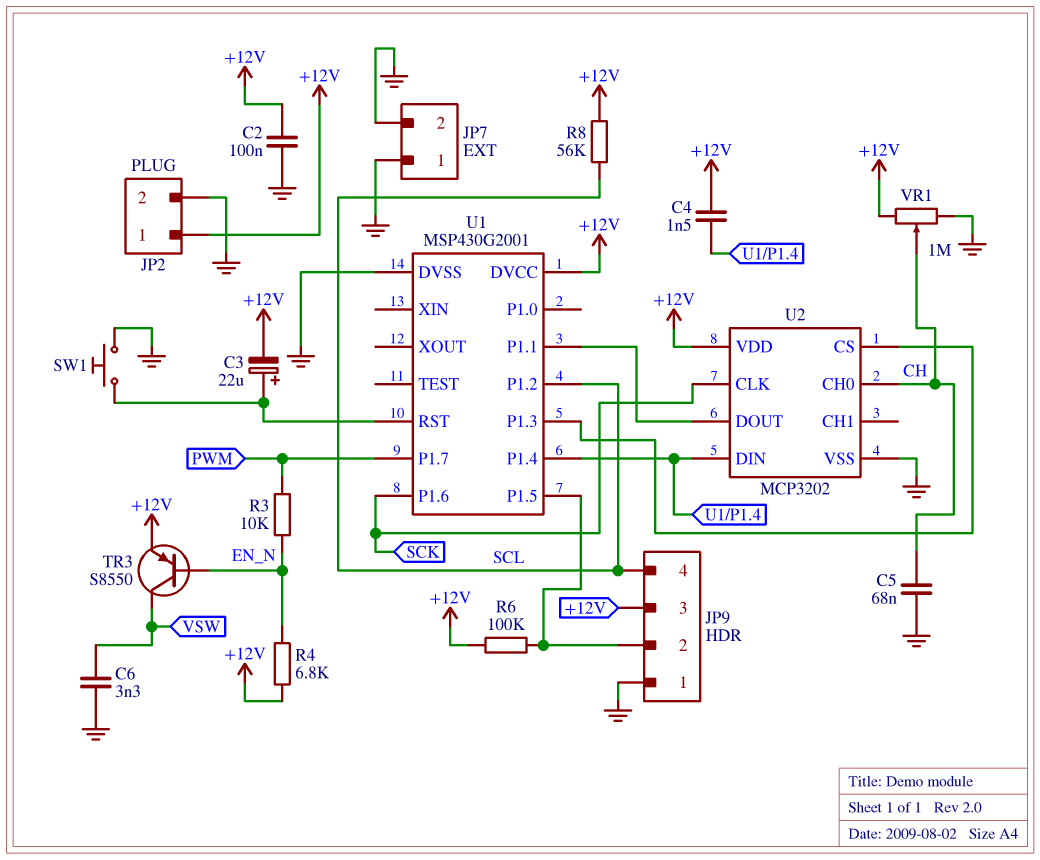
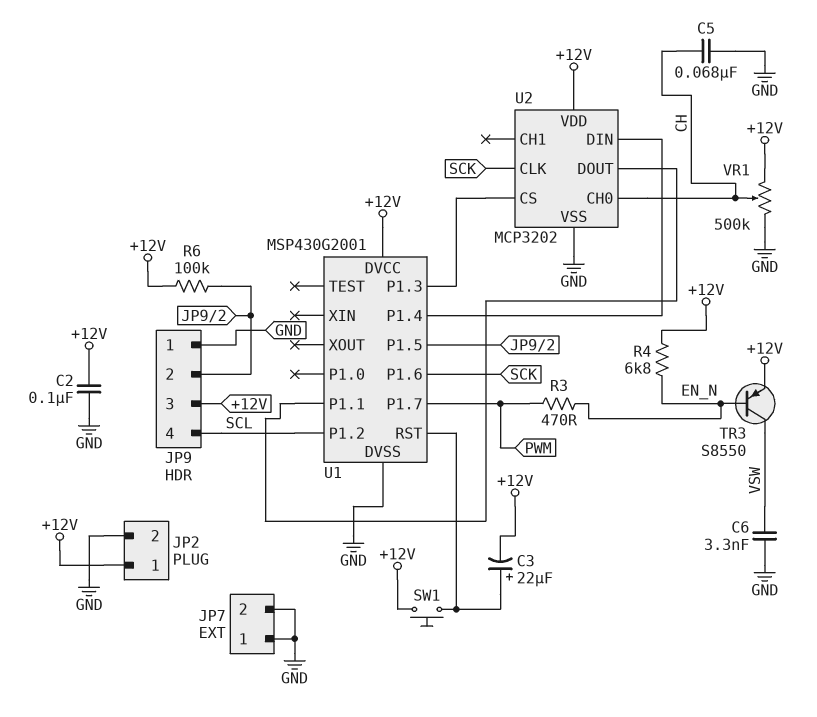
C4: 1.5nF (+12V, U1/P1.4) -> none
R3: 10k (EN_N, PWM) -> 470 (EN_N, PWM)
R8: 56k (+12V, SCL) -> none
SW1: button (GND, U1/RST) -> button (+12V, U1/RST)
VR1: 1M (+12V, GND, wiper CH) -> 500k (+12V, GND, wiper CH)

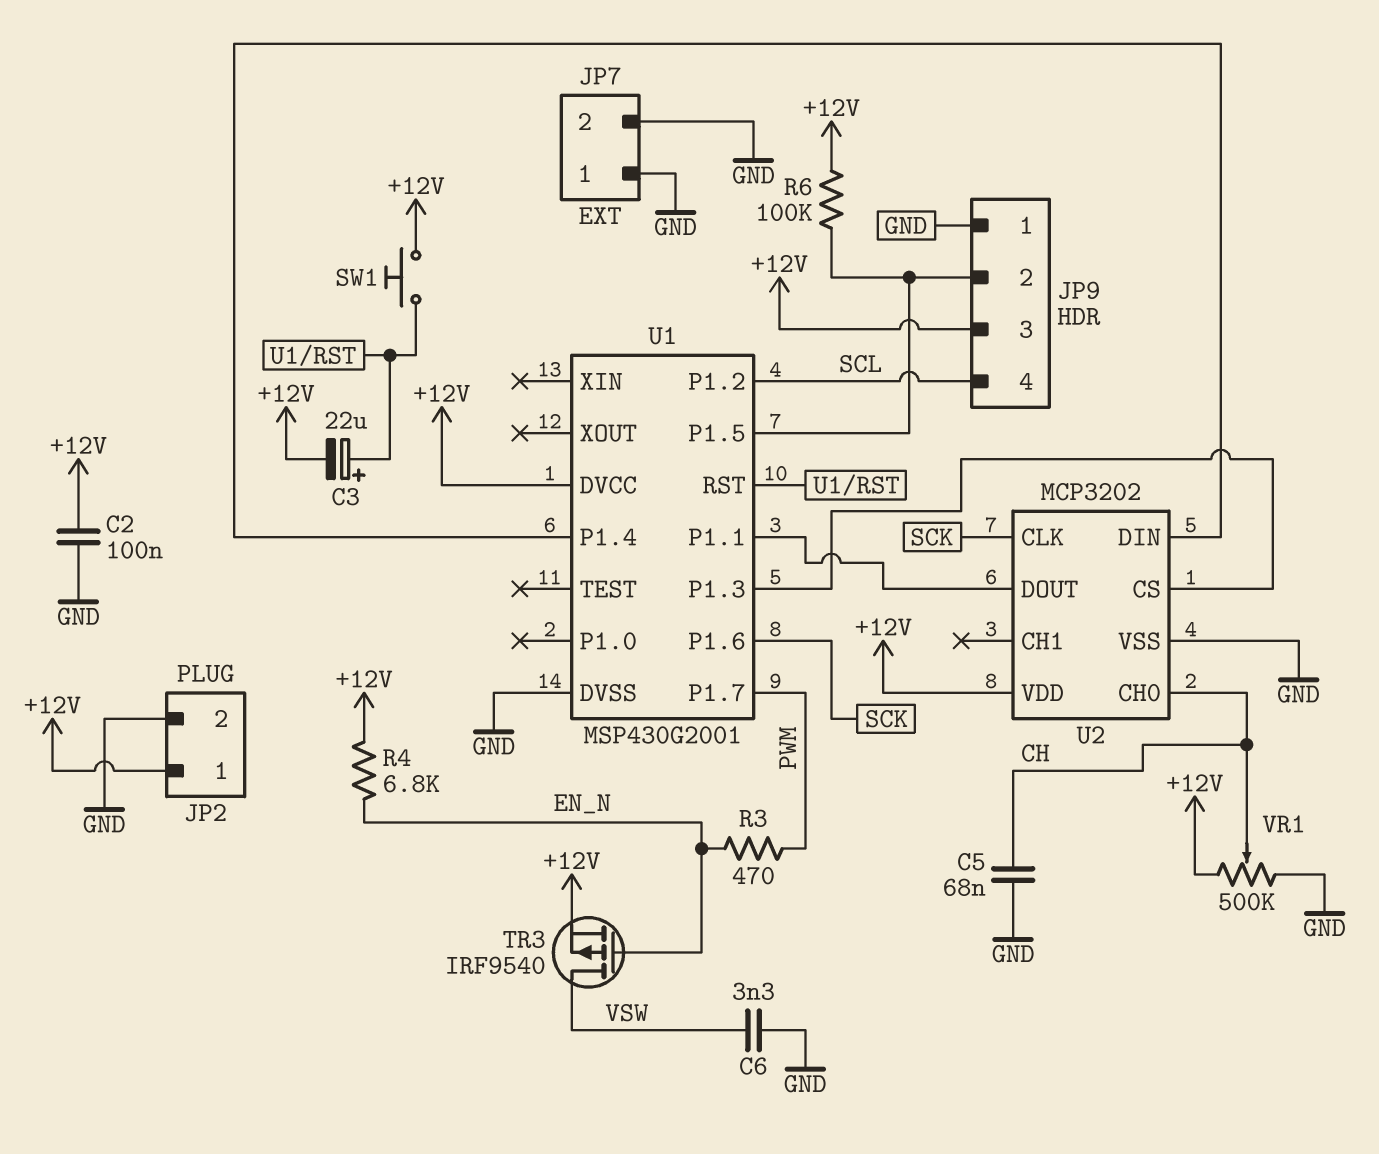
TR3: PNP S8550 (B EN_N, C VSW, E +12V) -> PMOS IRF9540 (G EN_N, D VSW, S +12V)

